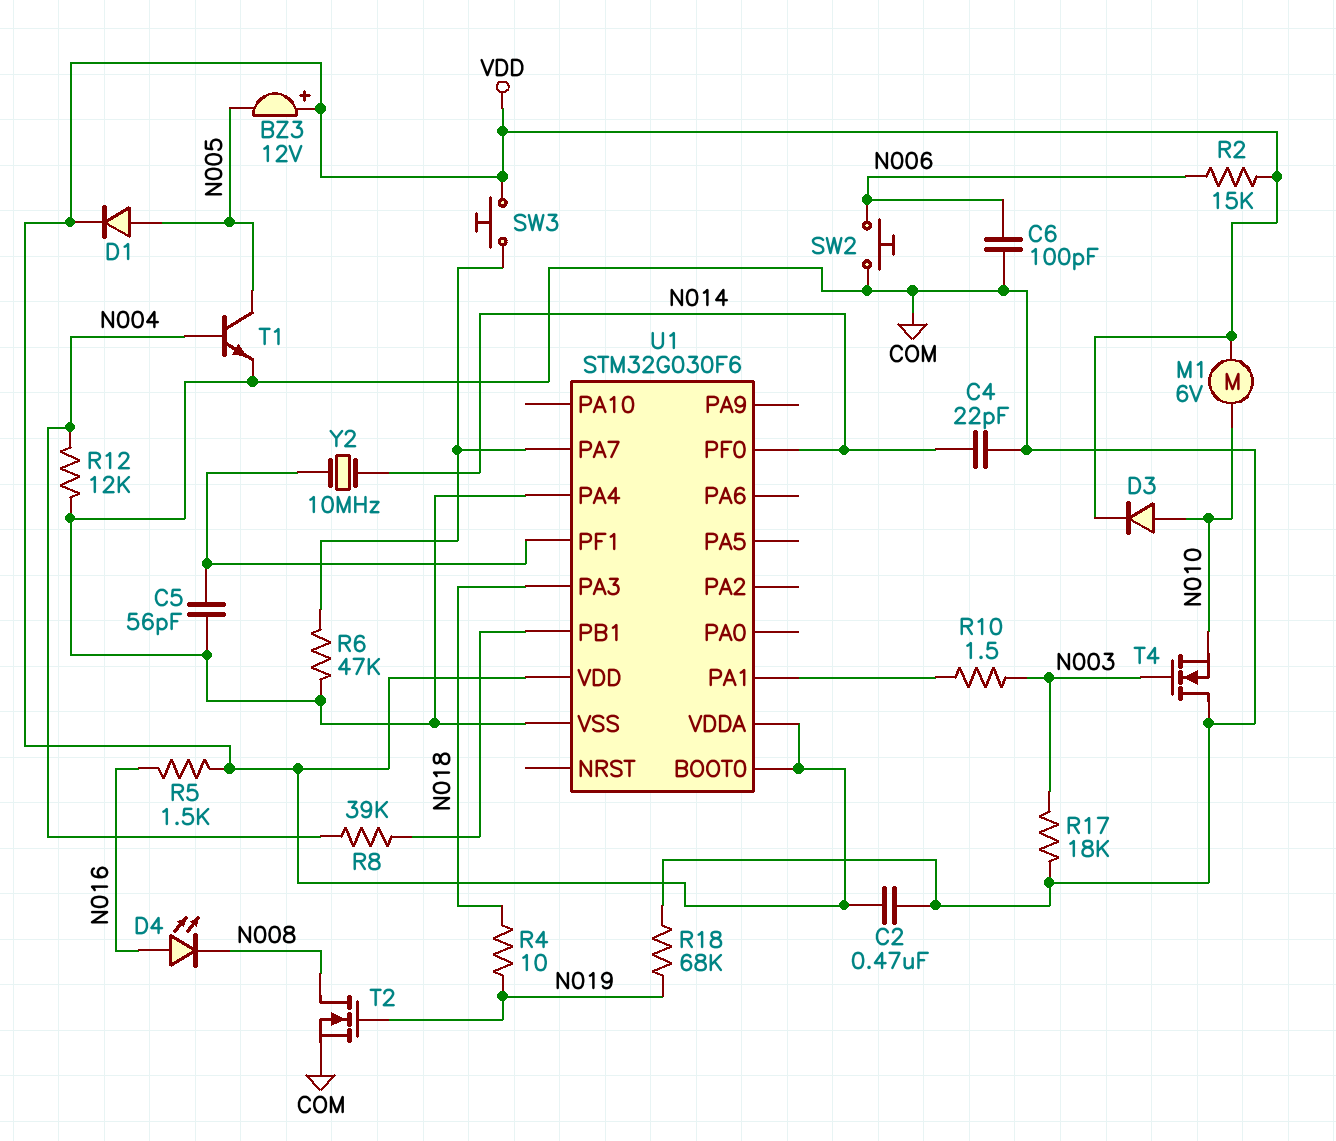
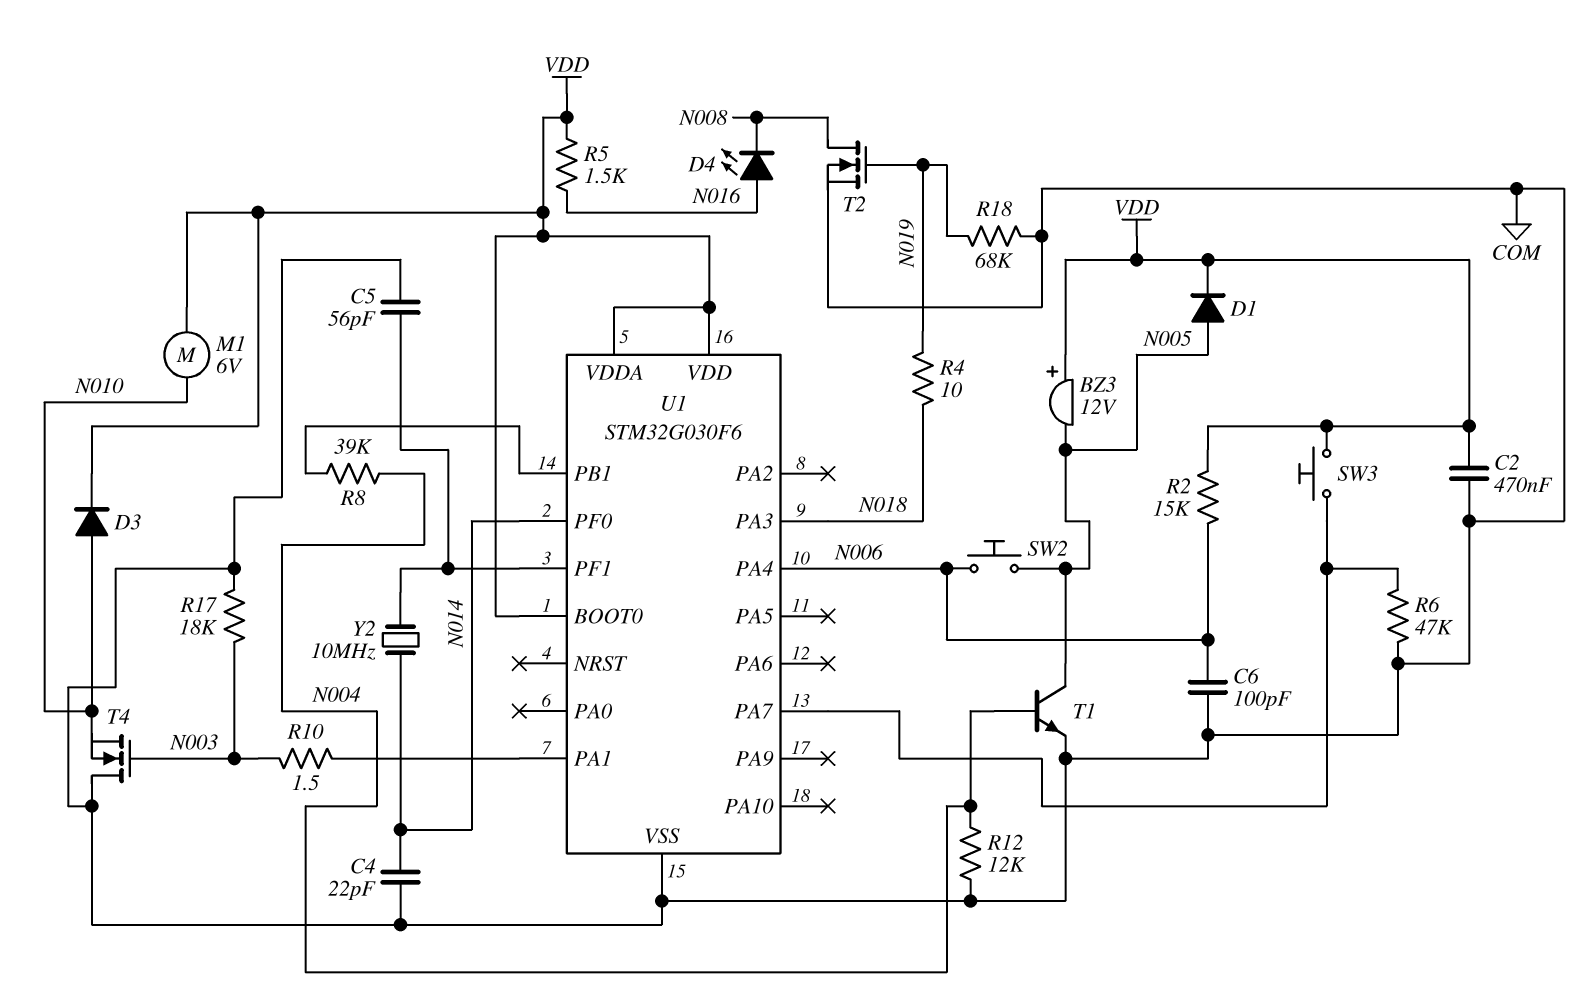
SW2: button (COM, N006) -> button (N005, N006)
U1 pin PA4: COM -> N006

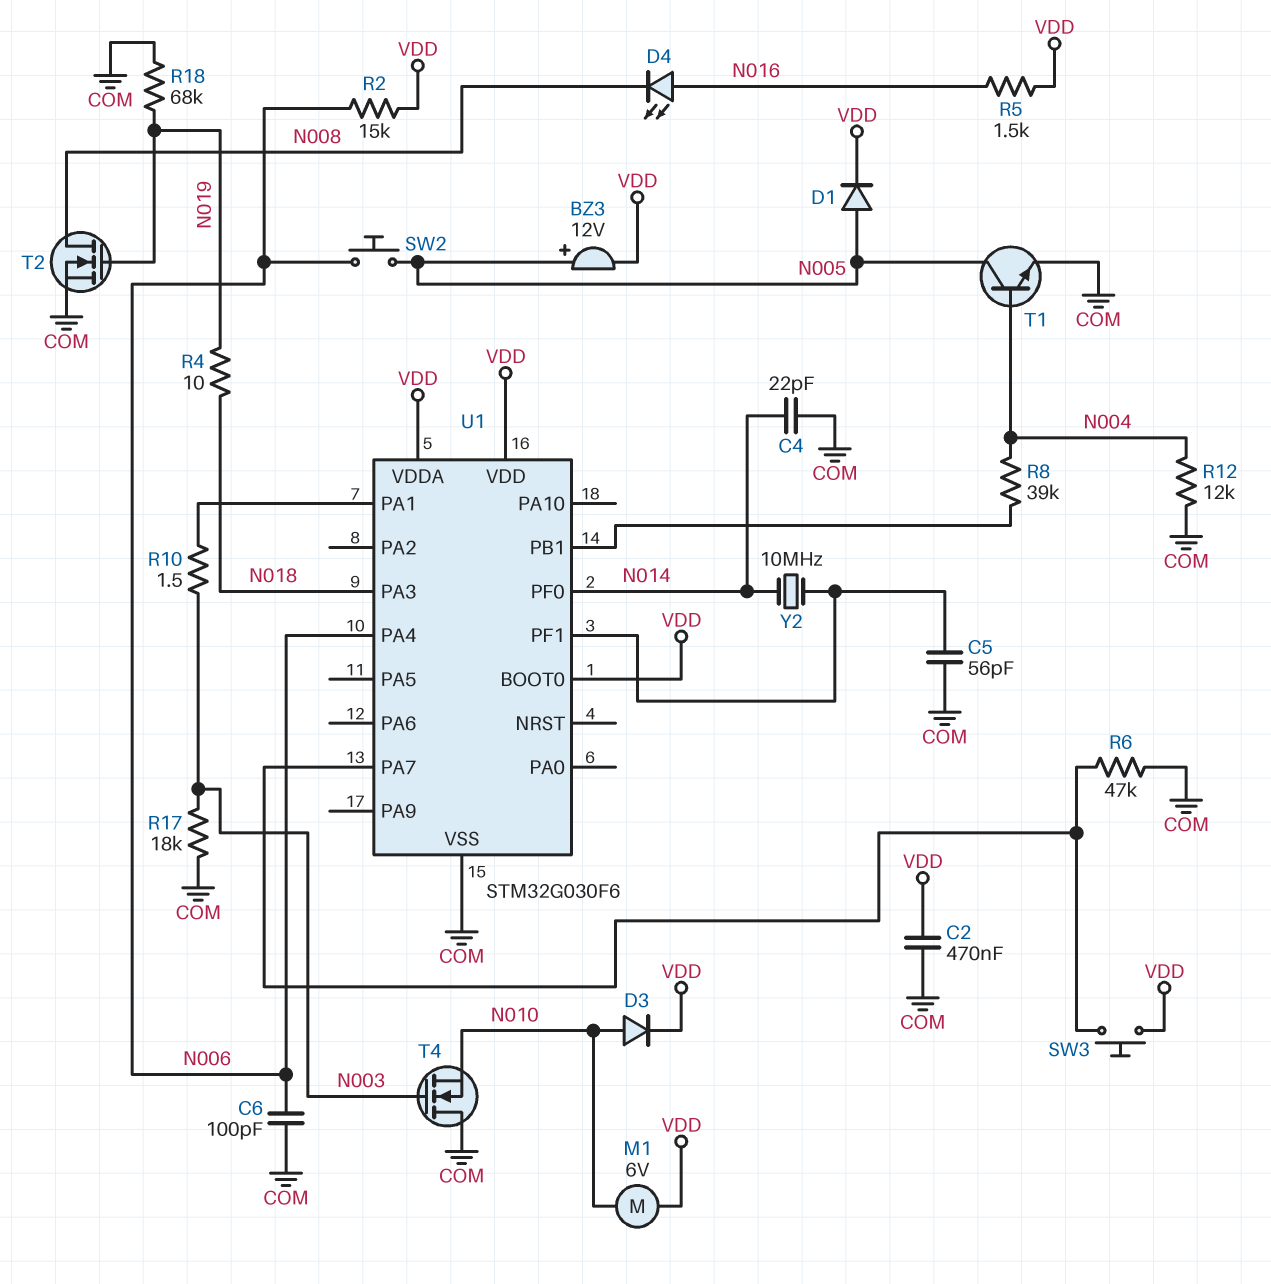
BZ3: buzzer 12V (plus VDD, minus N005) -> buzzer 12V (plus N005, minus VDD)

